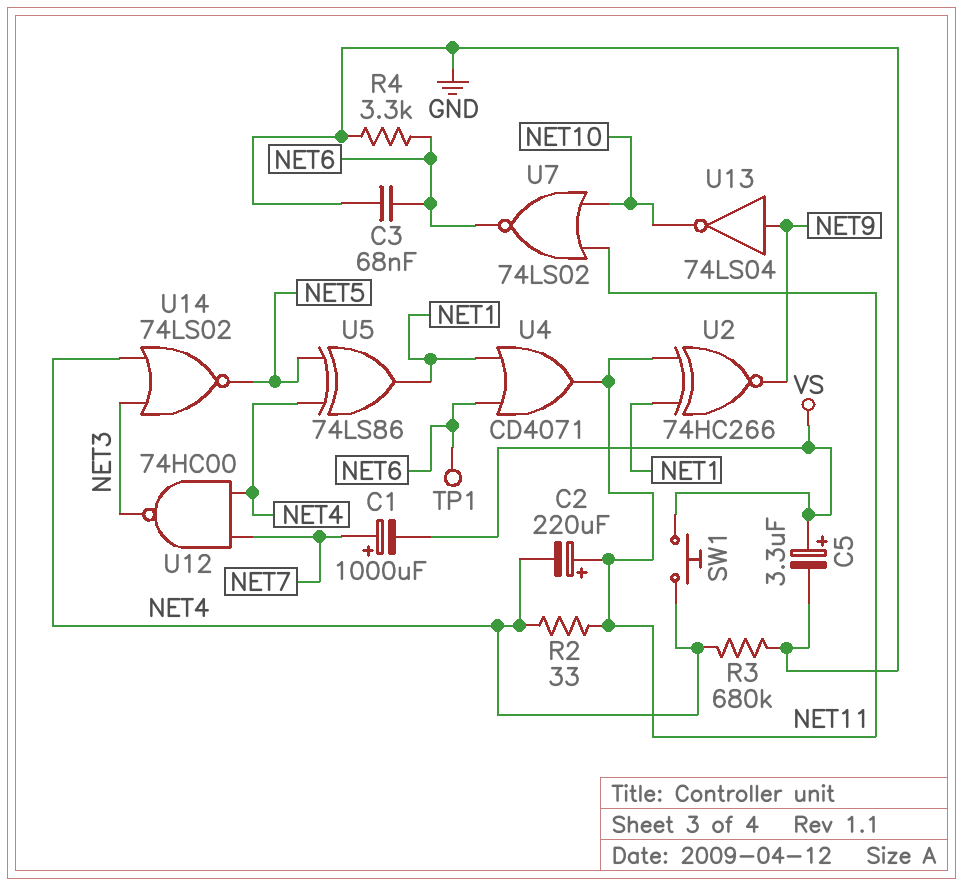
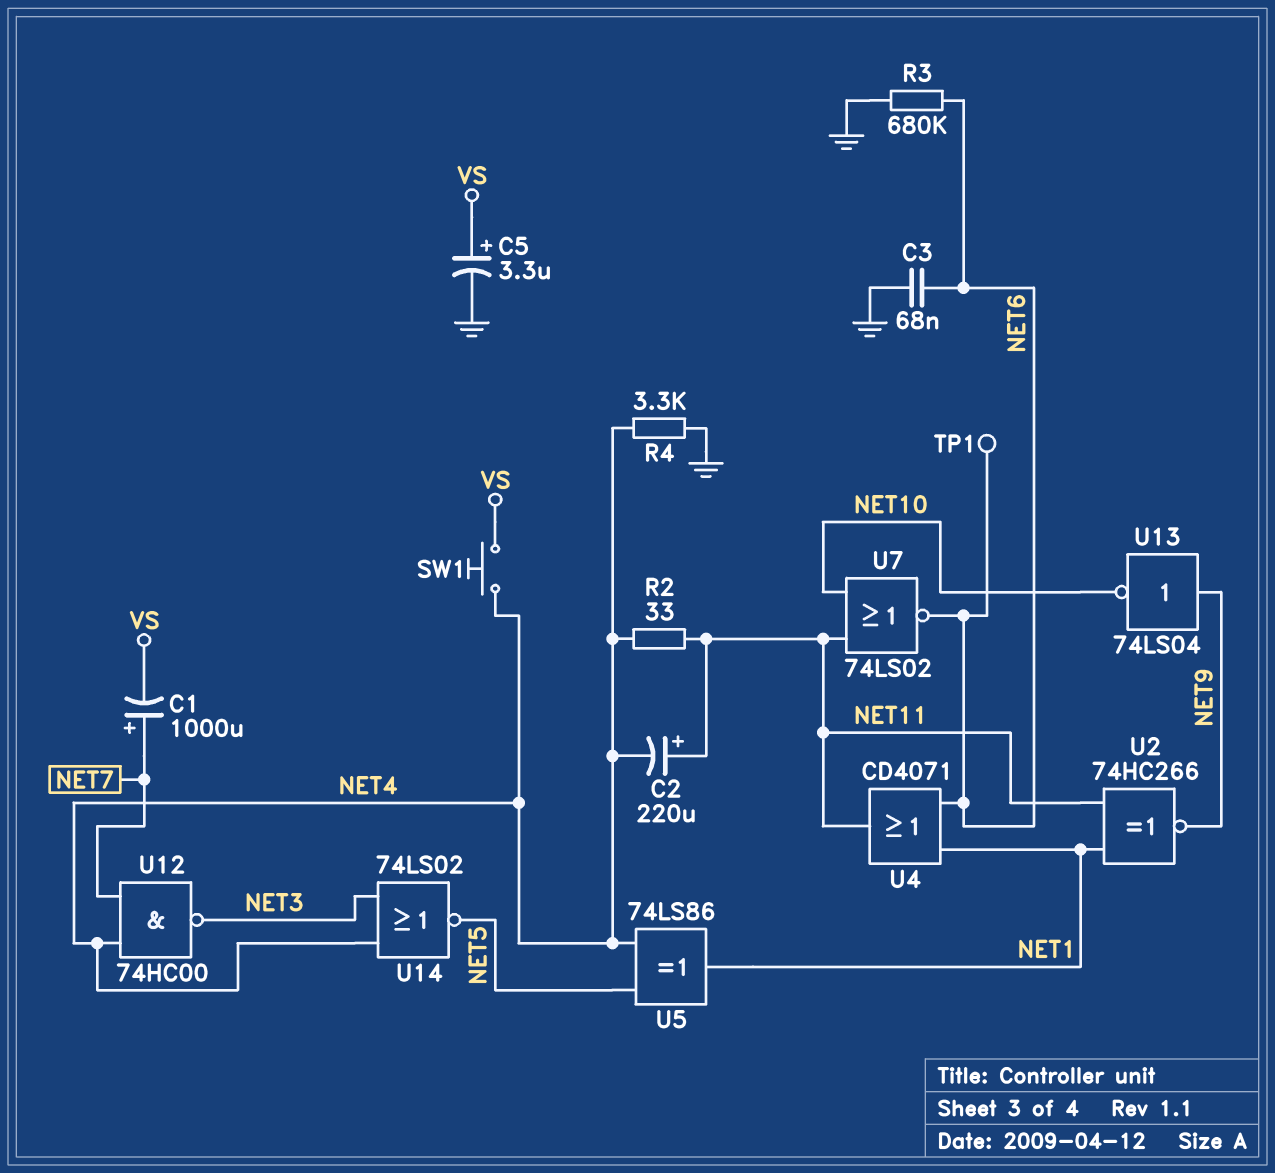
R3: 680k (GND, NET4) -> 680k (GND, NET6)
R4: 3.3k (GND, NET6) -> 3.3k (GND, NET4)

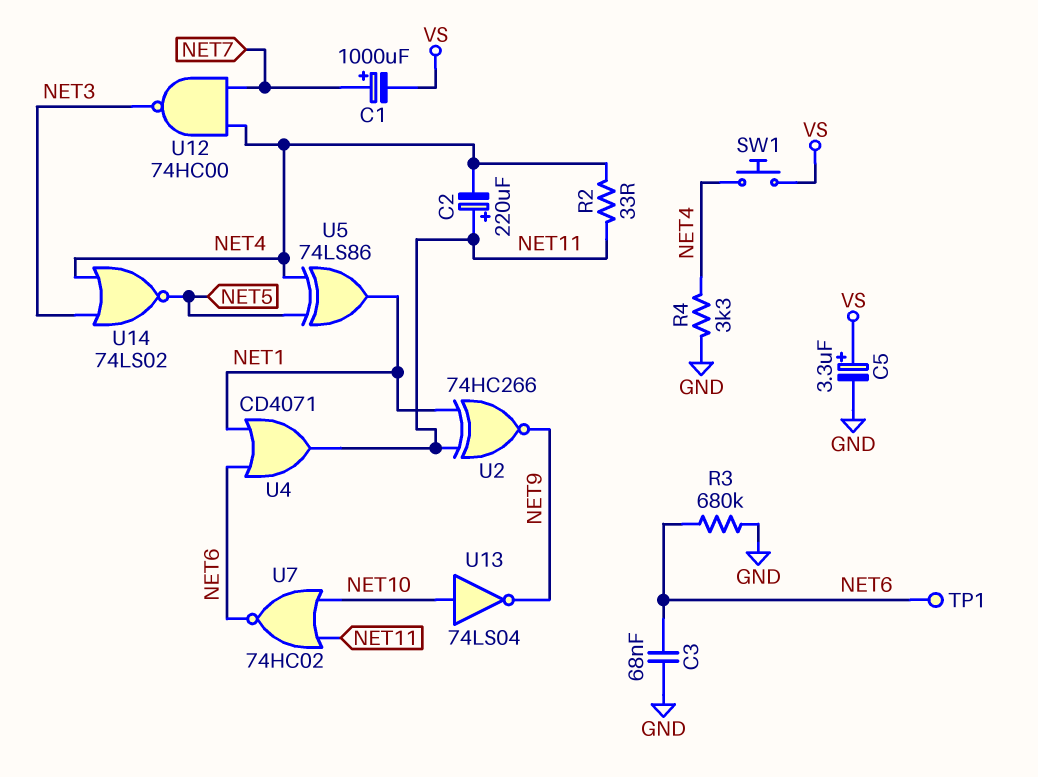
U7: NOR 74LS02 (in NET10, in NET11, out NET6) -> NOR 74HC02 (in NET10, in NET11, out NET6)
U13: NOT 74LS04 (in NET9, out NET10) -> NOT 74LS04 (in NET10, out NET9)

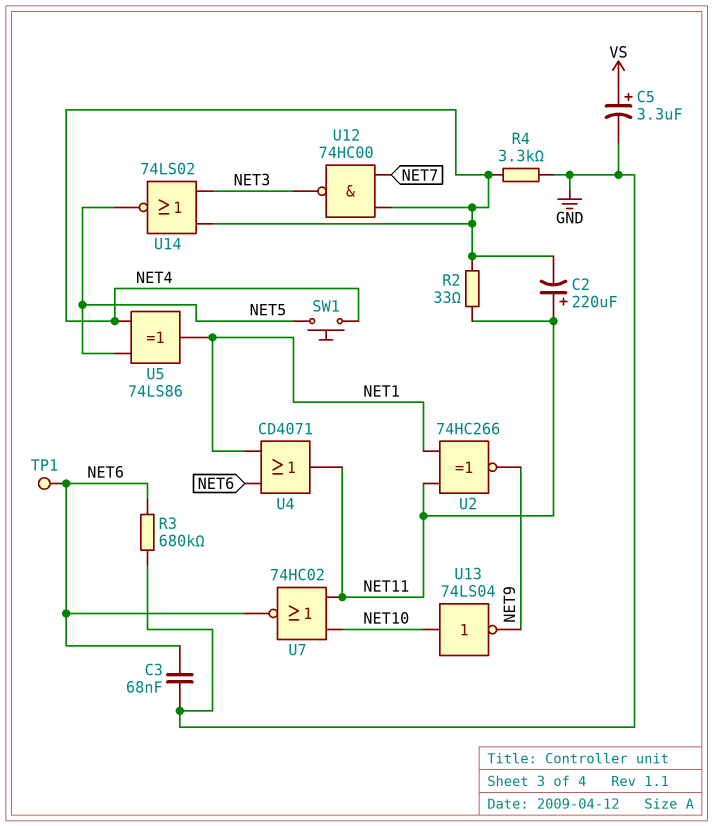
C1: 1000uF (plus NET7, minus VS) -> none
SW1: button (NET4, VS) -> button (NET4, NET5)

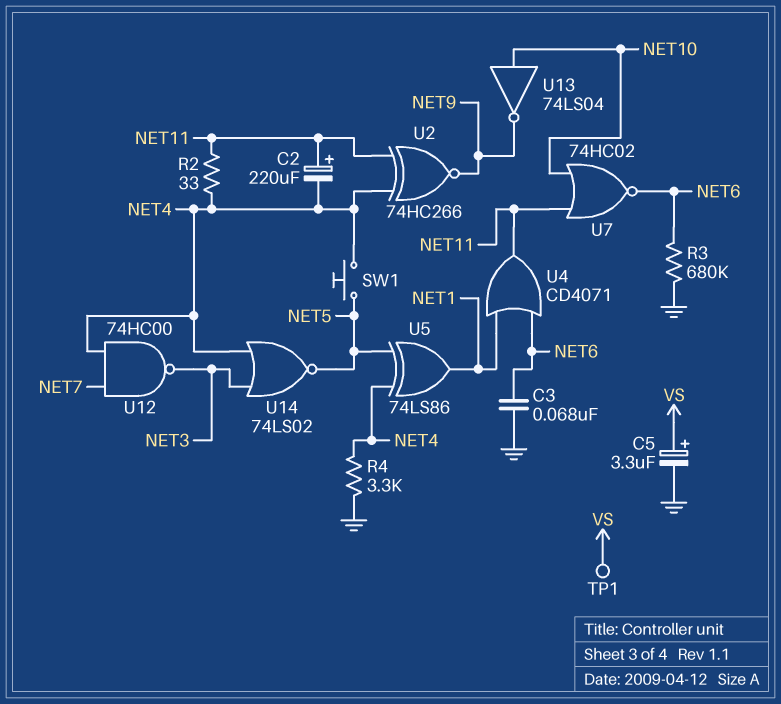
TP1: test point (NET6) -> test point (VS)
U2: XNOR 74HC266 (in NET1, in NET11, out NET9) -> XNOR 74HC266 (in NET4, in NET11, out NET9)

